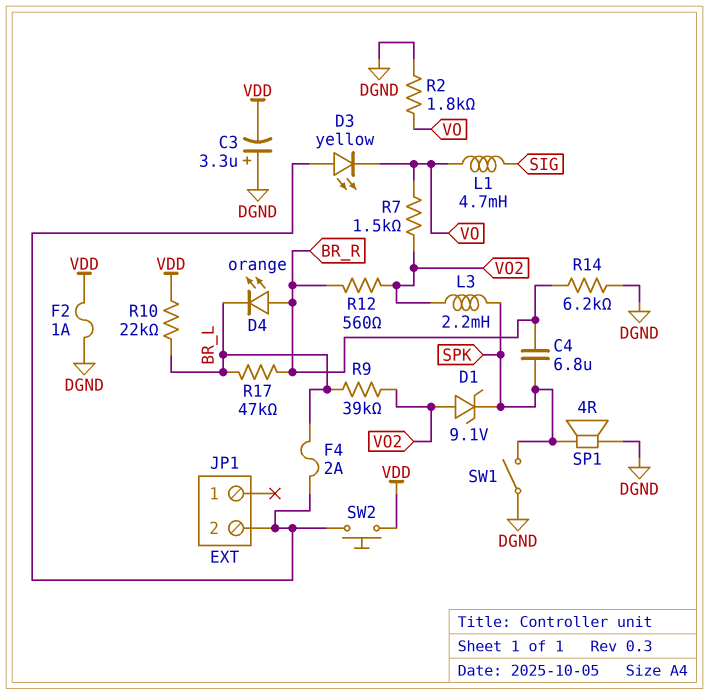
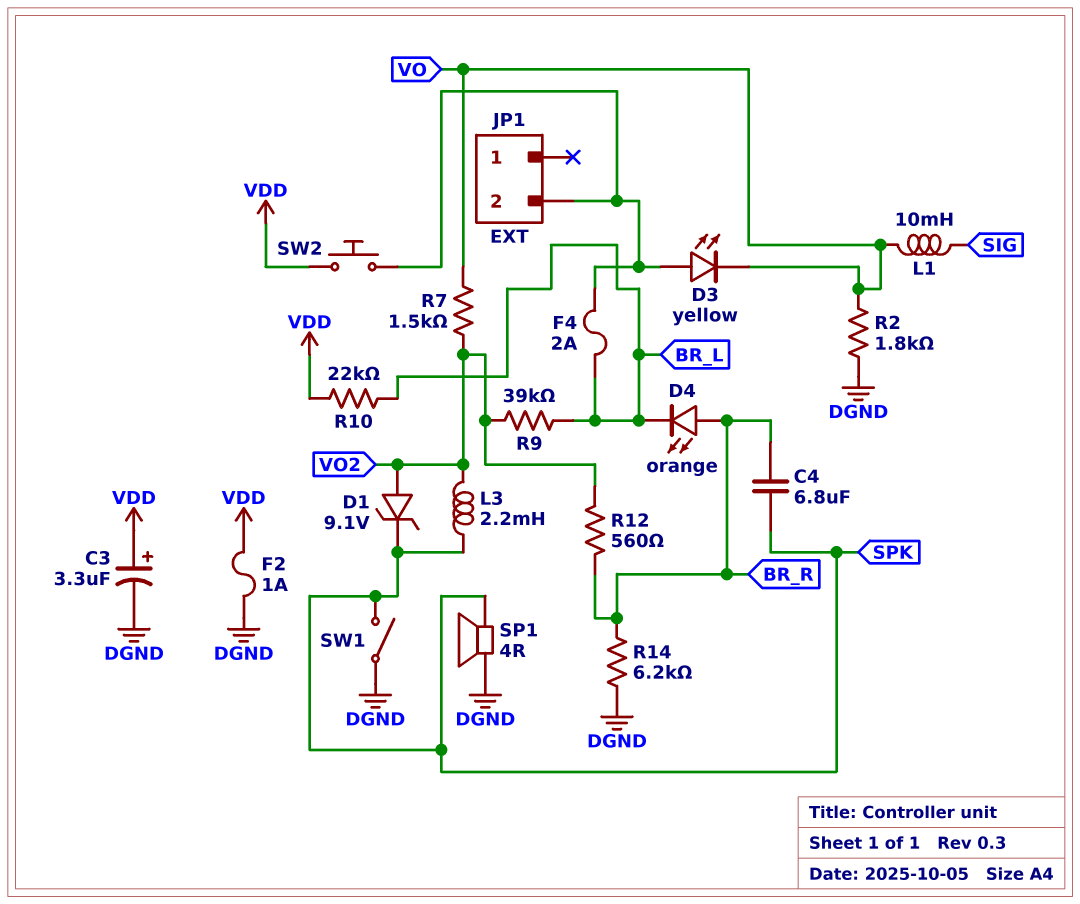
C3: 3.3uF (plus DGND, minus VDD) -> 3.3uF (plus VDD, minus DGND)
L1: 4.7mH (SIG, VO) -> 10mH (SIG, VO)
R17: 47k (BR_L, BR_R) -> none

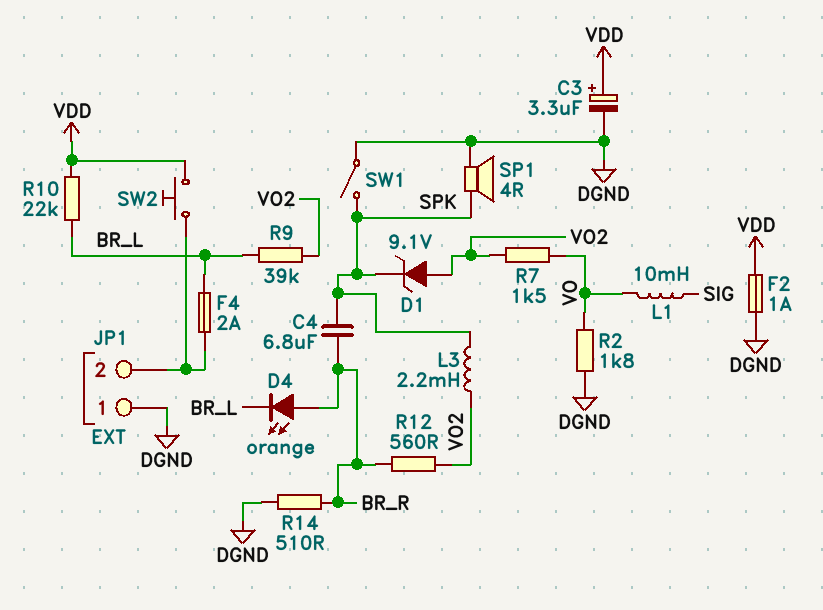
D3: LED yellow (A JP1/2, K VO) -> none
JP1 pin 1: none -> DGND
R14: 6.2k (BR_R, DGND) -> 510 (BR_R, DGND)

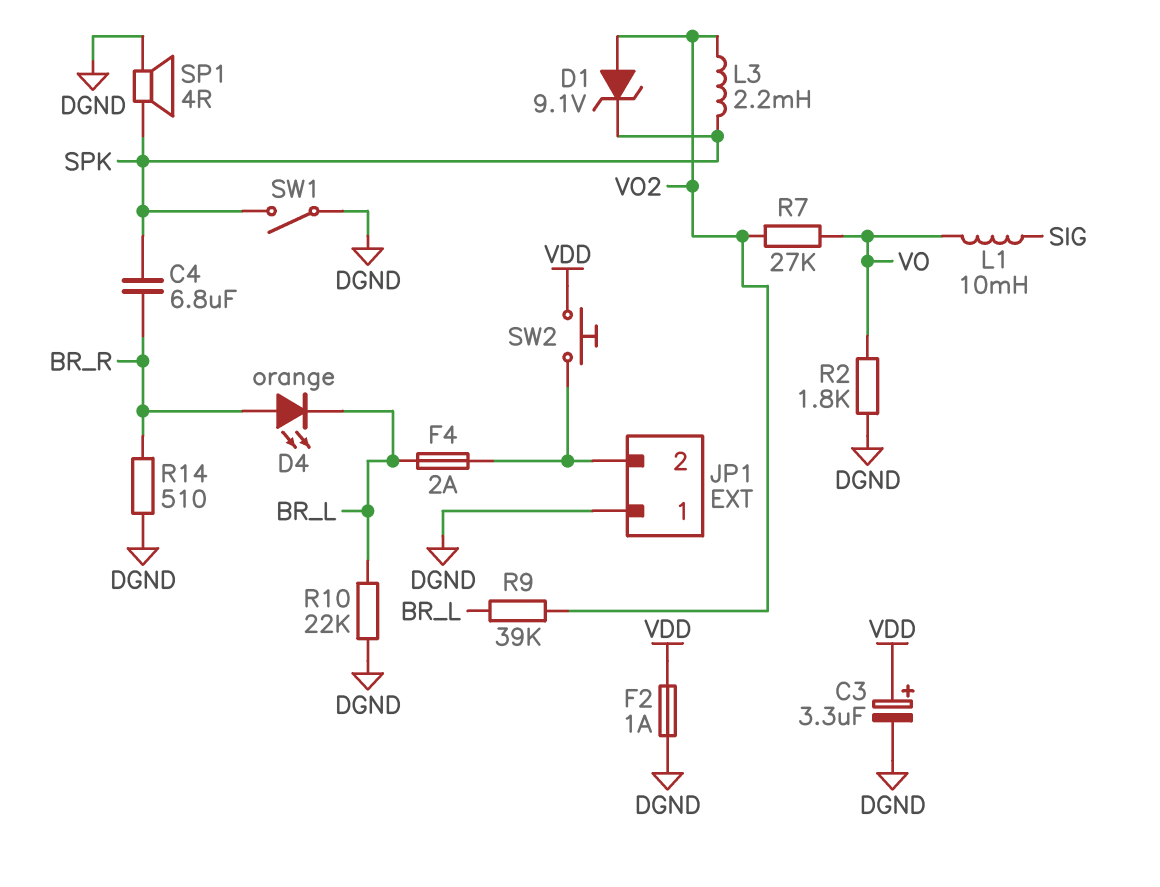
R7: 1.5k (VO, VO2) -> 27k (VO, VO2)
R10: 22k (BR_L, VDD) -> 22k (BR_L, DGND)
R12: 560 (BR_R, VO2) -> none

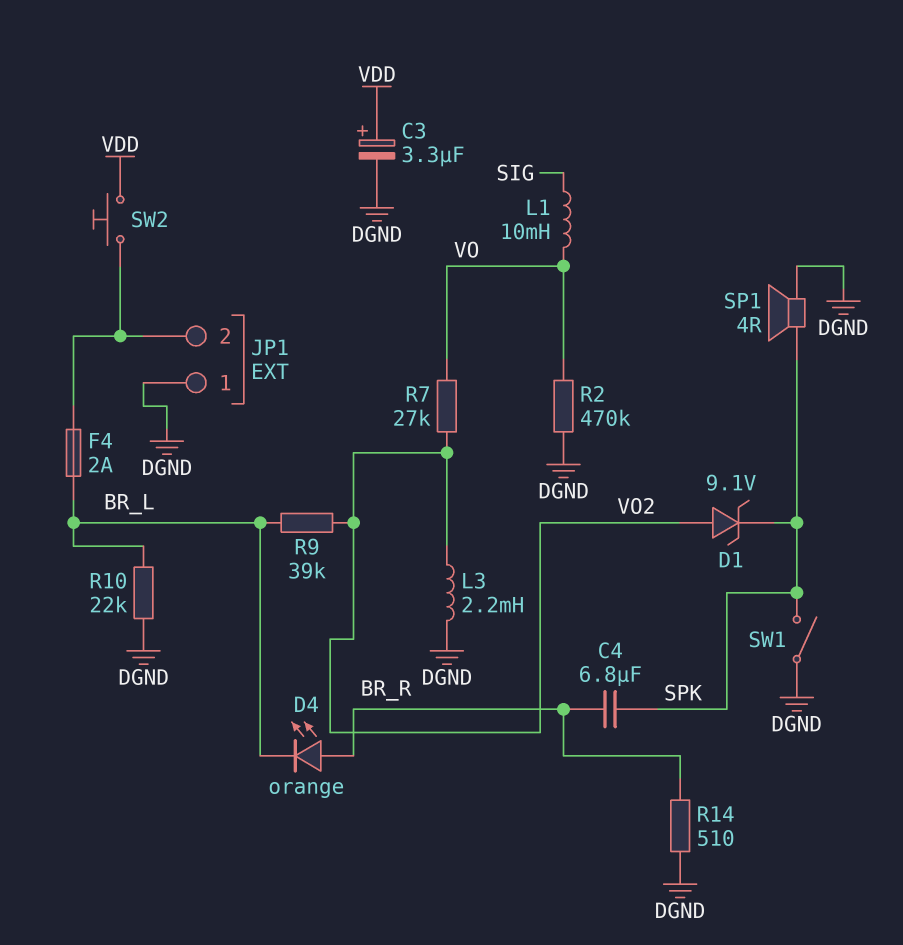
F2: 1A (DGND, VDD) -> none
L3: 2.2mH (SPK, VO2) -> 2.2mH (DGND, VO2)
R2: 1.8k (DGND, VO) -> 470k (DGND, VO)

